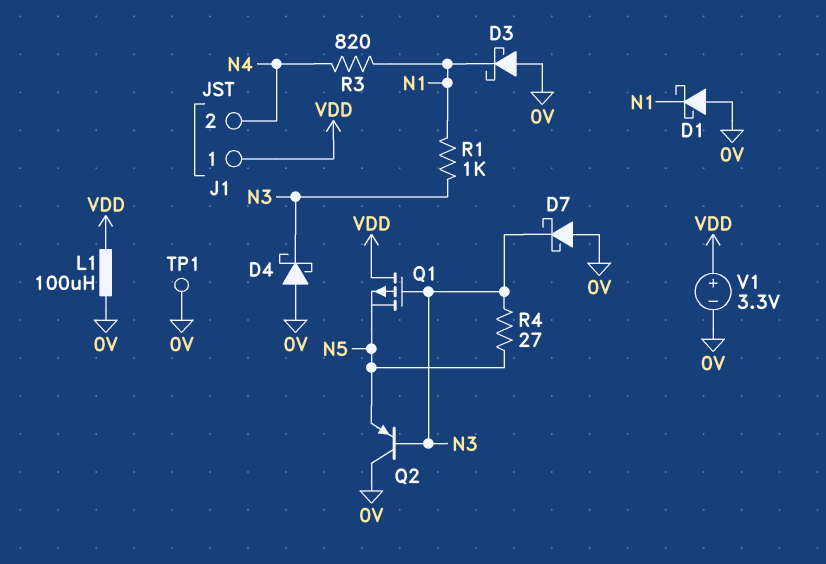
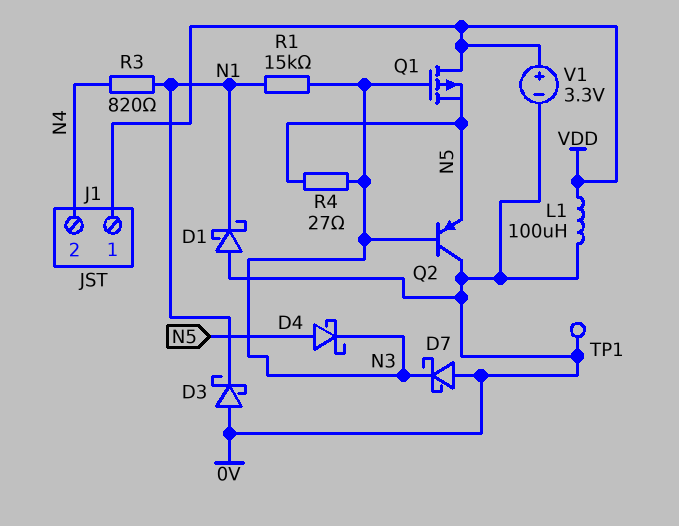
D4: schottky (A 0V, K N3) -> schottky (A N5, K N3)
R1: 1k (N1, N3) -> 15k (N1, N3)

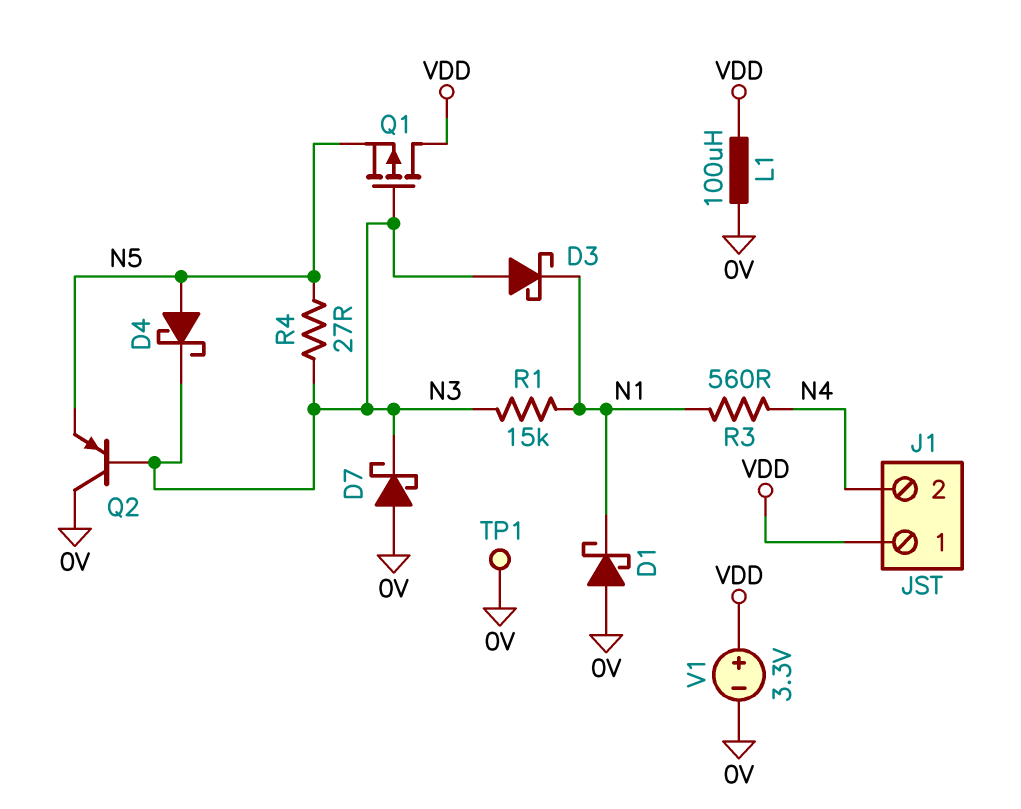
D3: schottky (A 0V, K N1) -> schottky (A N3, K N1)
R3: 820 (N1, N4) -> 560 (N1, N4)

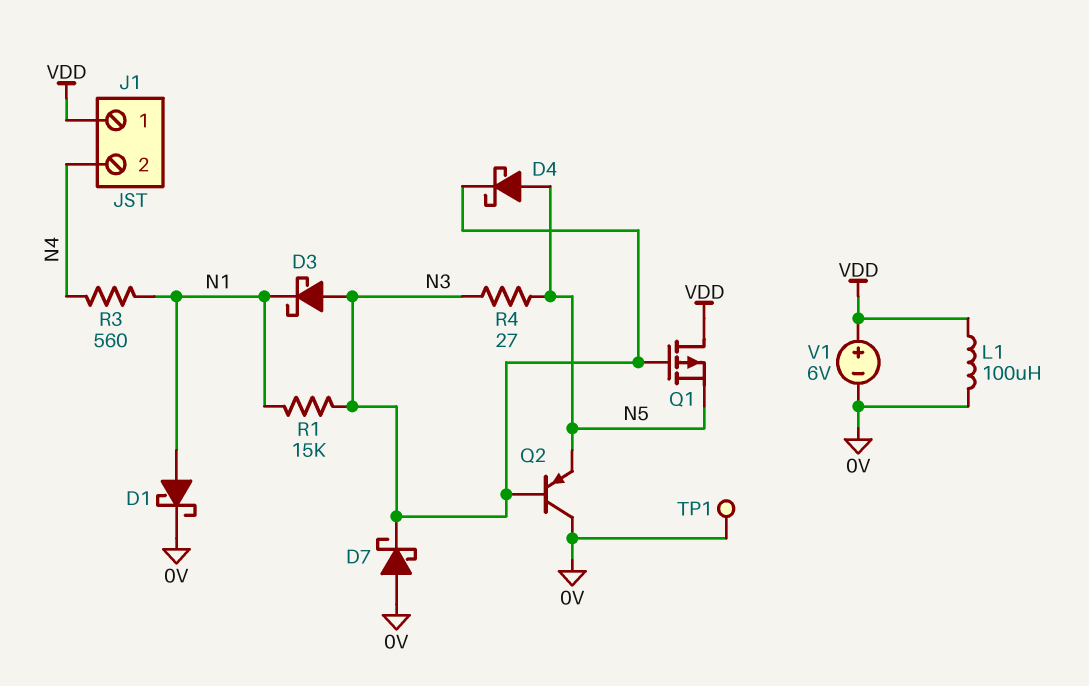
D1: schottky (A 0V, K N1) -> schottky (A N1, K 0V)
V1: 3.3V (plus VDD, minus 0V) -> 6V (plus VDD, minus 0V)

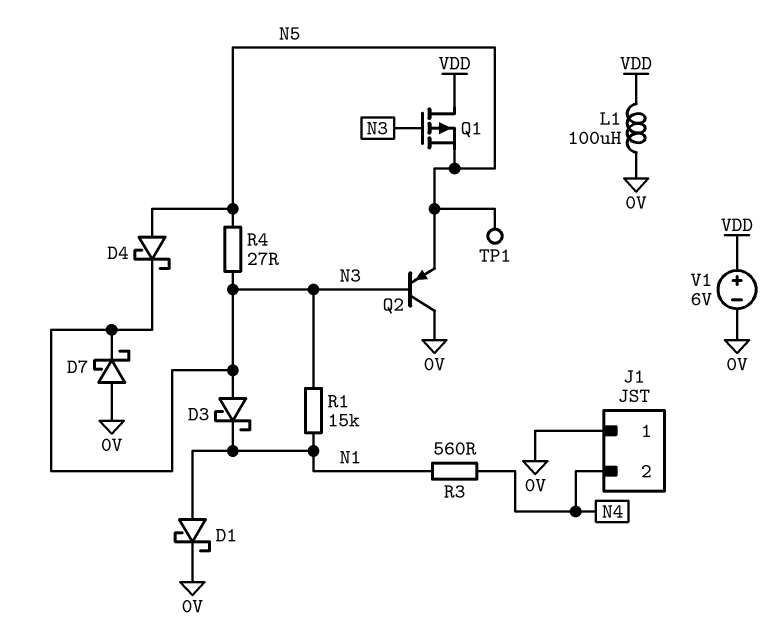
J1 pin 1: VDD -> 0V
TP1: test point (0V) -> test point (N5)

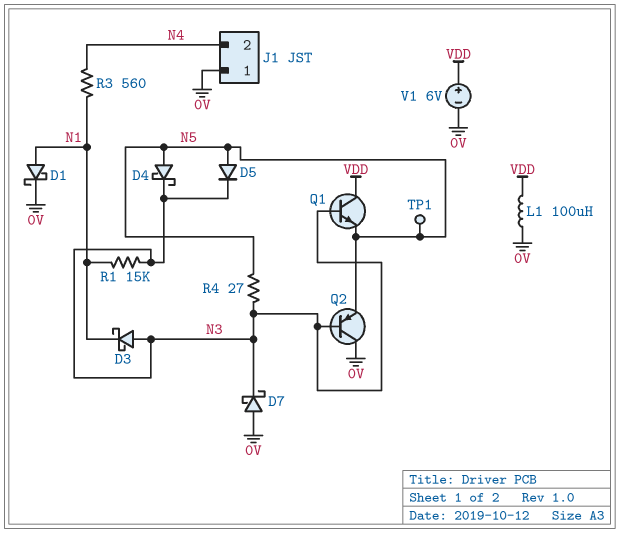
D5: none -> diode (A N5, K N3)
Q1: PMOS (G N3, D VDD, S N5) -> NPN (B N3, C VDD, E N5)

